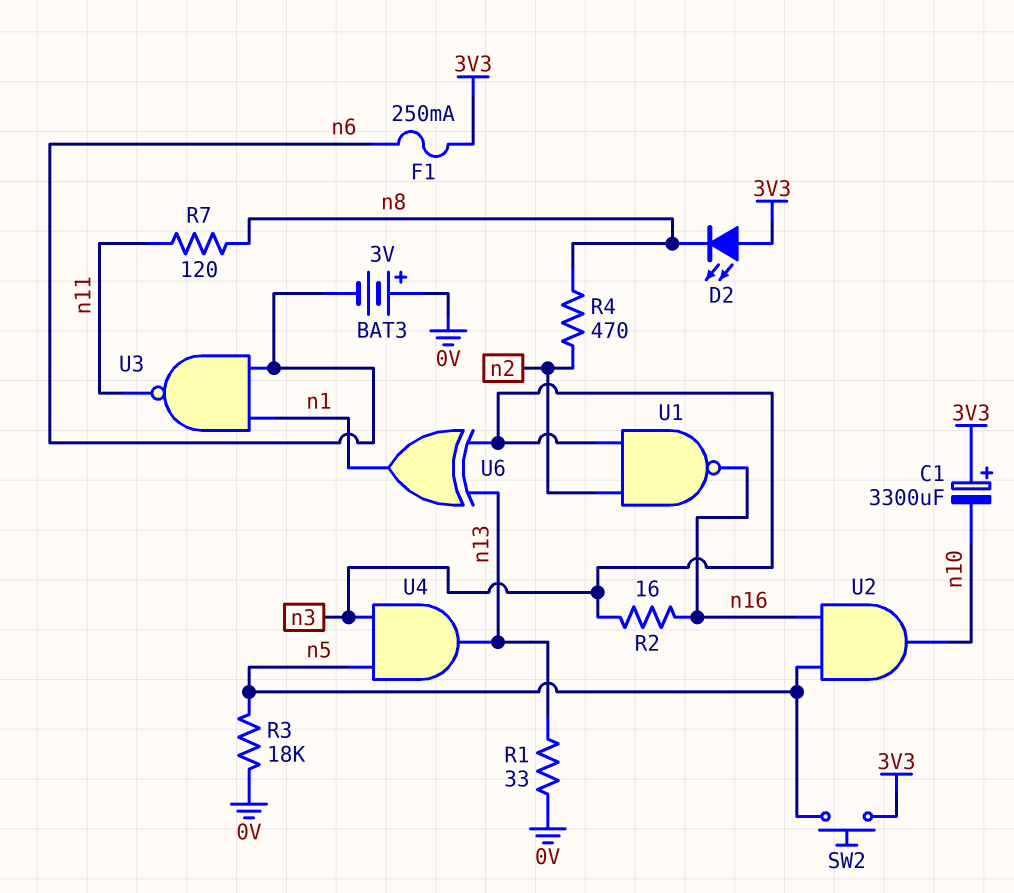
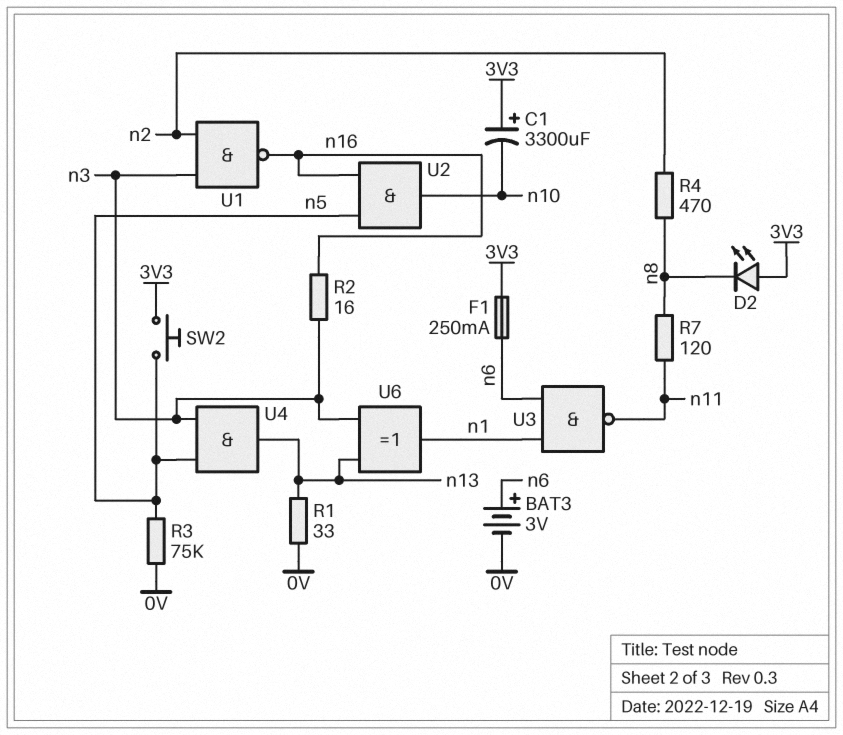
BAT3: 3V (plus 0V, minus n6) -> 3V (plus n6, minus 0V)
R3: 18k (0V, n5) -> 75k (0V, n5)

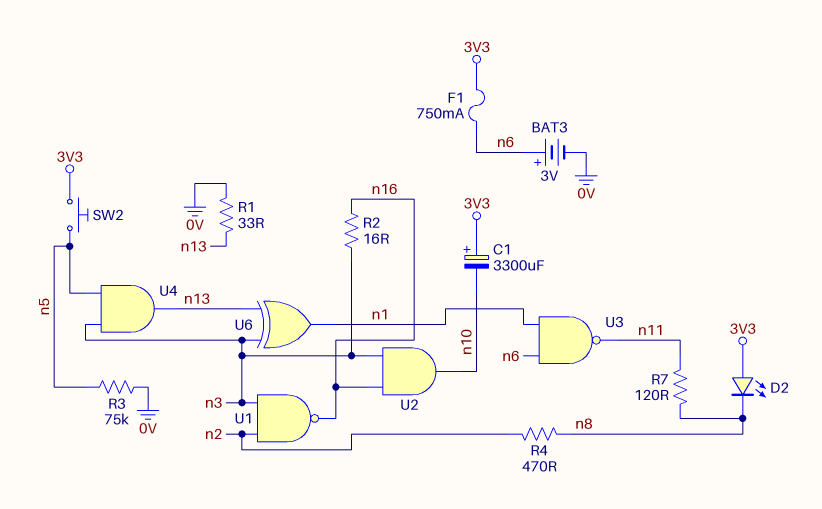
F1: 250mA (3V3, n6) -> 750mA (3V3, n6)
U2: AND (in n5, in n16, out n10) -> AND (in n3, in n16, out n10)

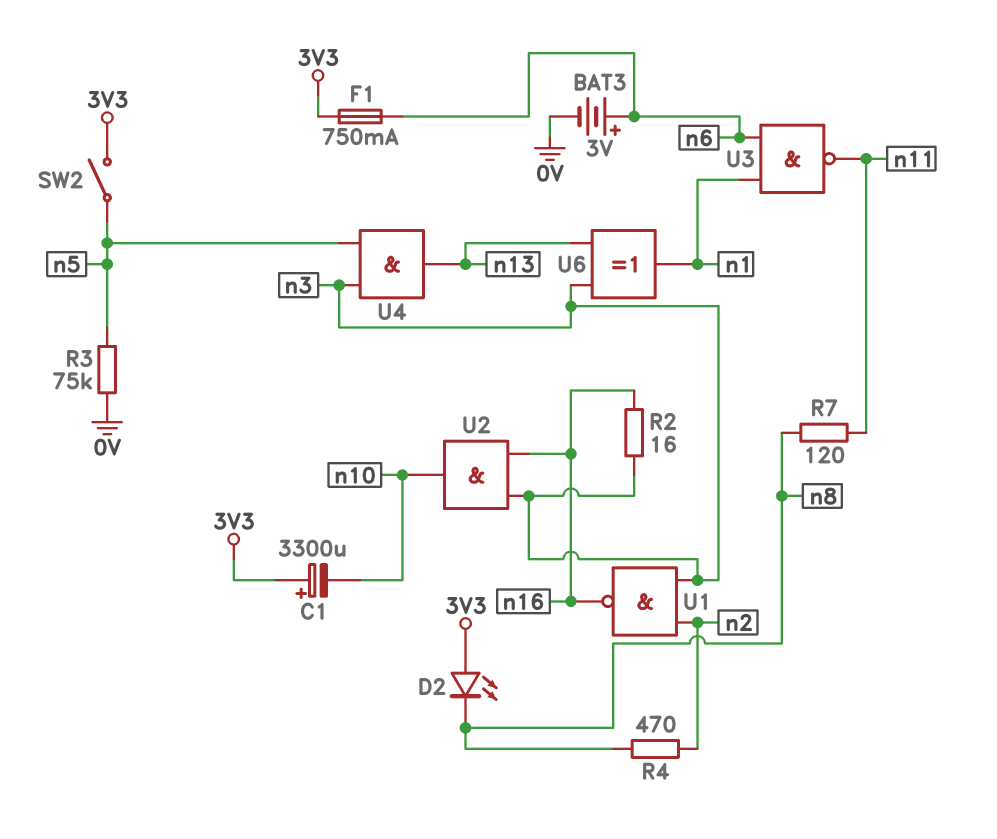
R1: 33 (0V, n13) -> none
SW2: button (3V3, n5) -> switch (3V3, n5)

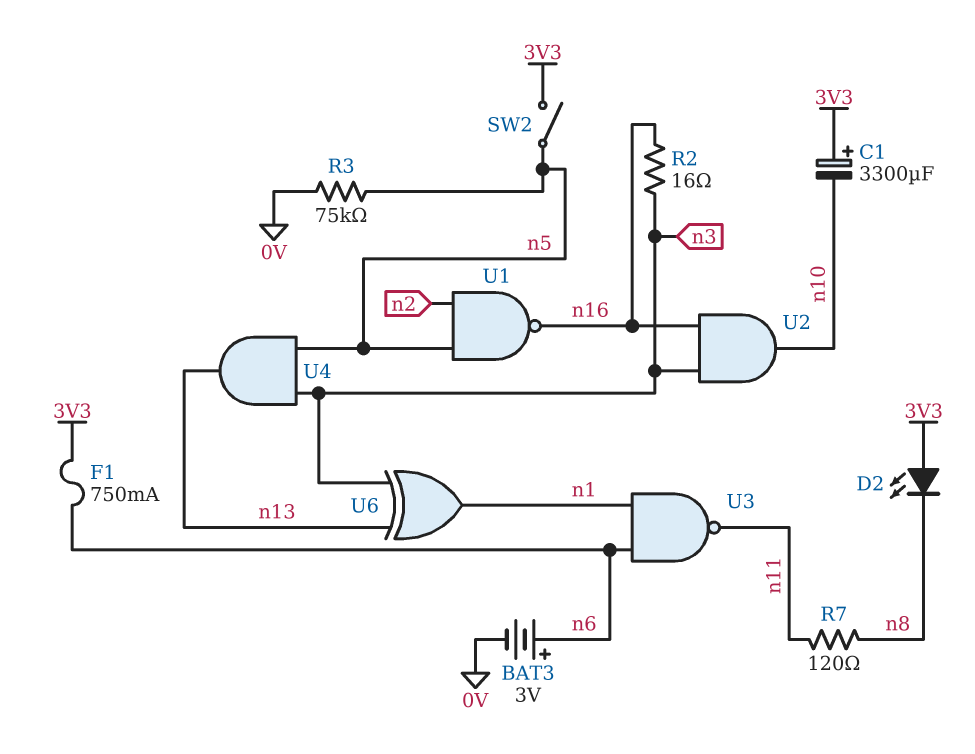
R4: 470 (n2, n8) -> none
U1: NAND (in n2, in n3, out n16) -> NAND (in n2, in n5, out n16)

